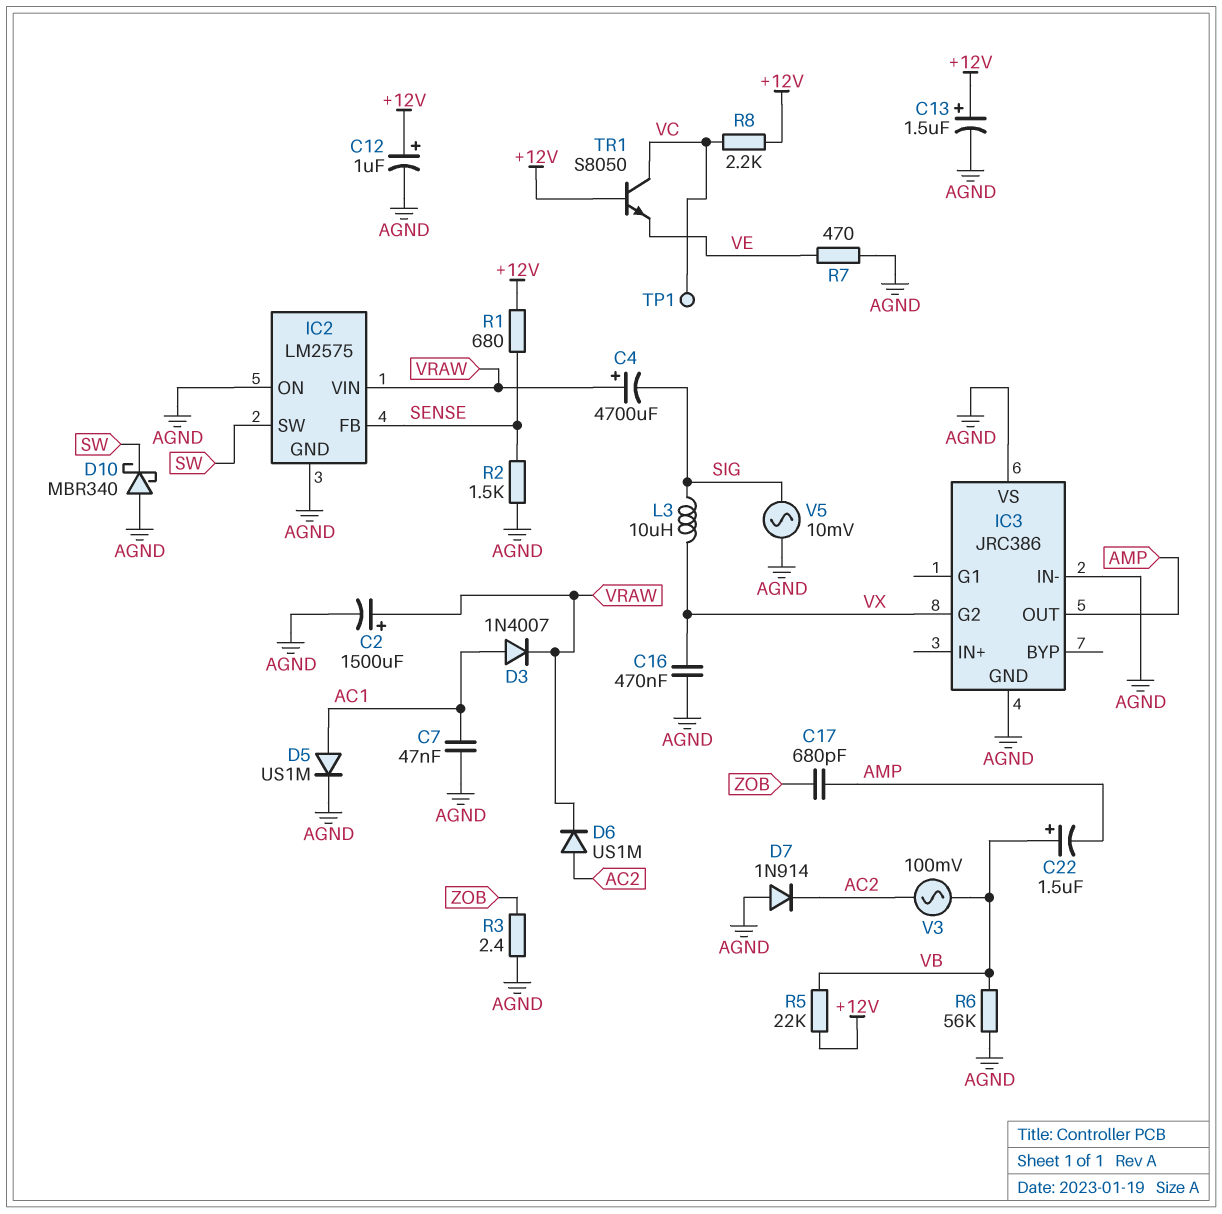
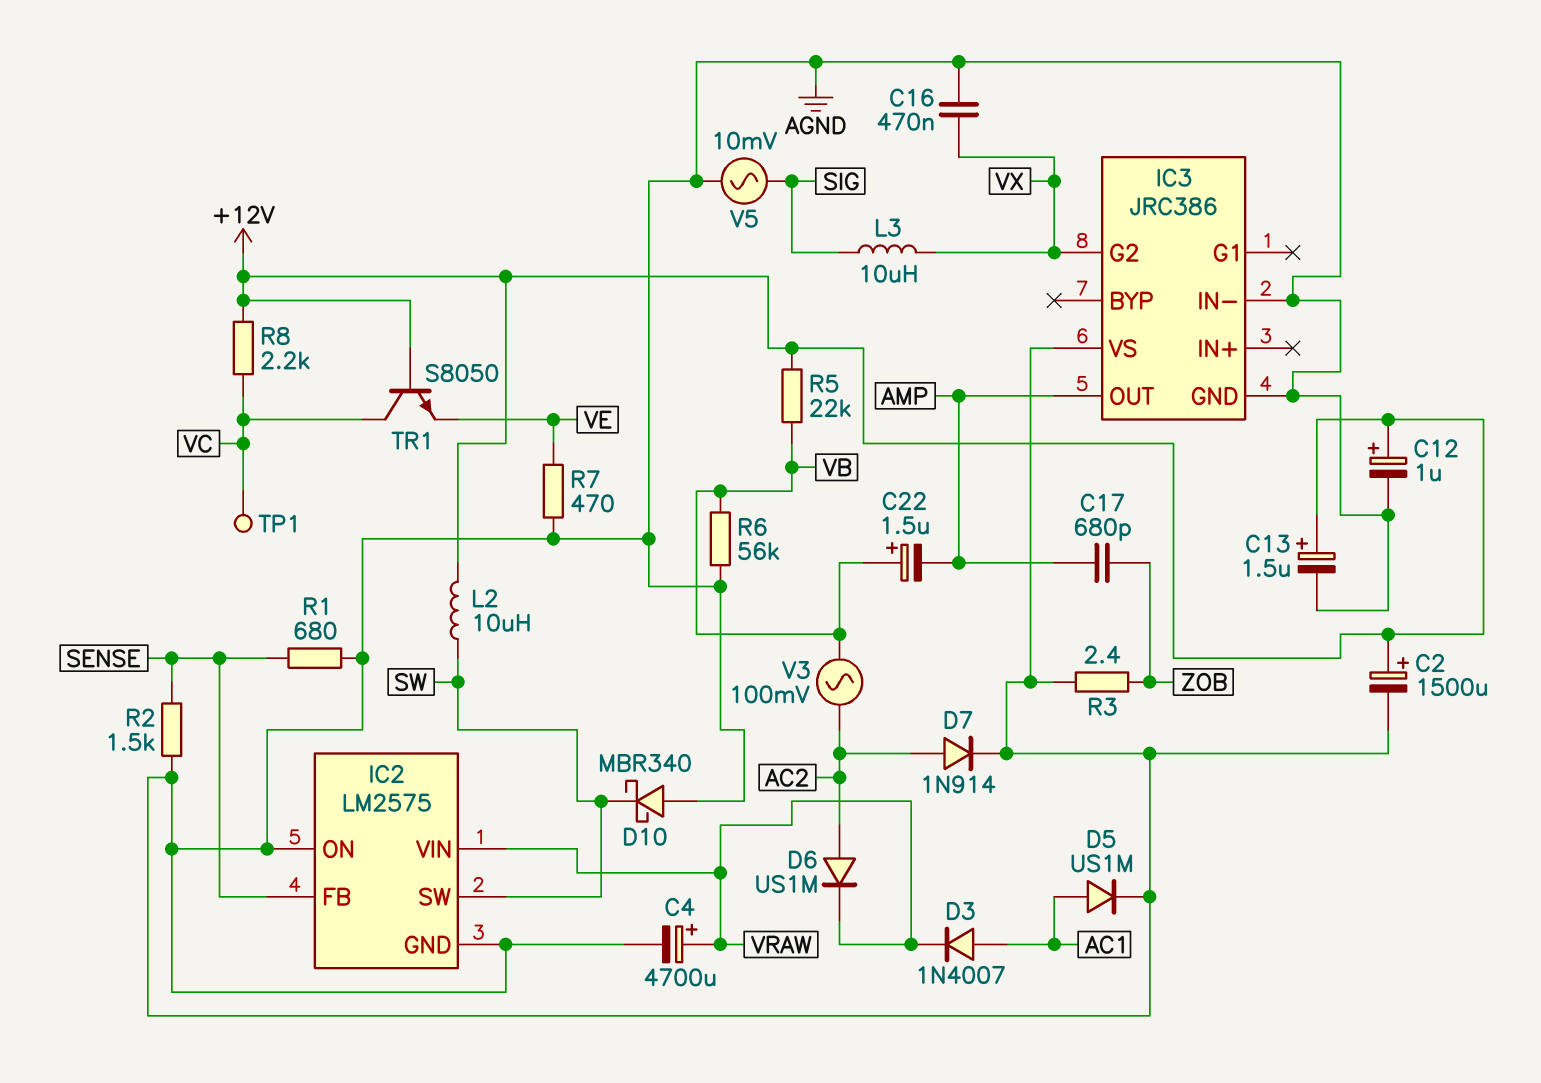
C2: 1500uF (plus VRAW, minus AGND) -> 1500uF (plus +12V, minus AGND)
C4: 4700uF (plus VRAW, minus SIG) -> 4700uF (plus VRAW, minus AGND)
C7: 47nF (AC1, AGND) -> none
D7: diode 1N914 (A AGND, K AC2) -> diode 1N914 (A AC2, K AGND)
L2: none -> 10uH (+12V, SW)
R1: 680 (+12V, SENSE) -> 680 (AGND, SENSE)

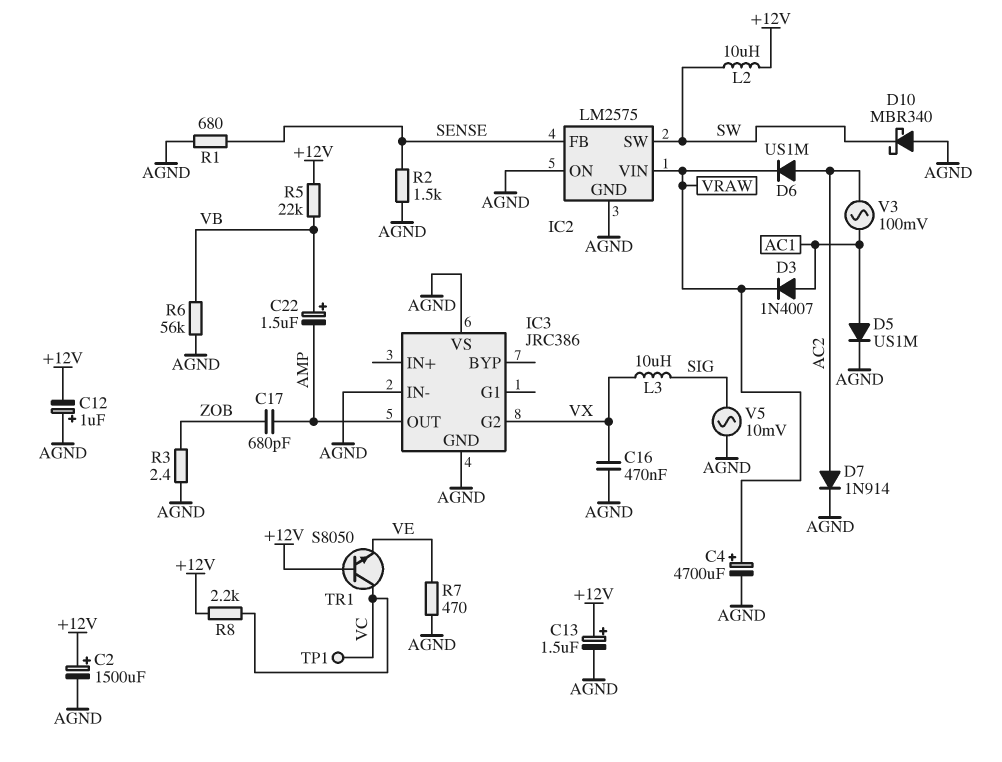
C12: 1uF (plus +12V, minus AGND) -> 1uF (plus AGND, minus +12V)
V3: AC 100mV (AC2, VB) -> AC 100mV (AC1, AC2)

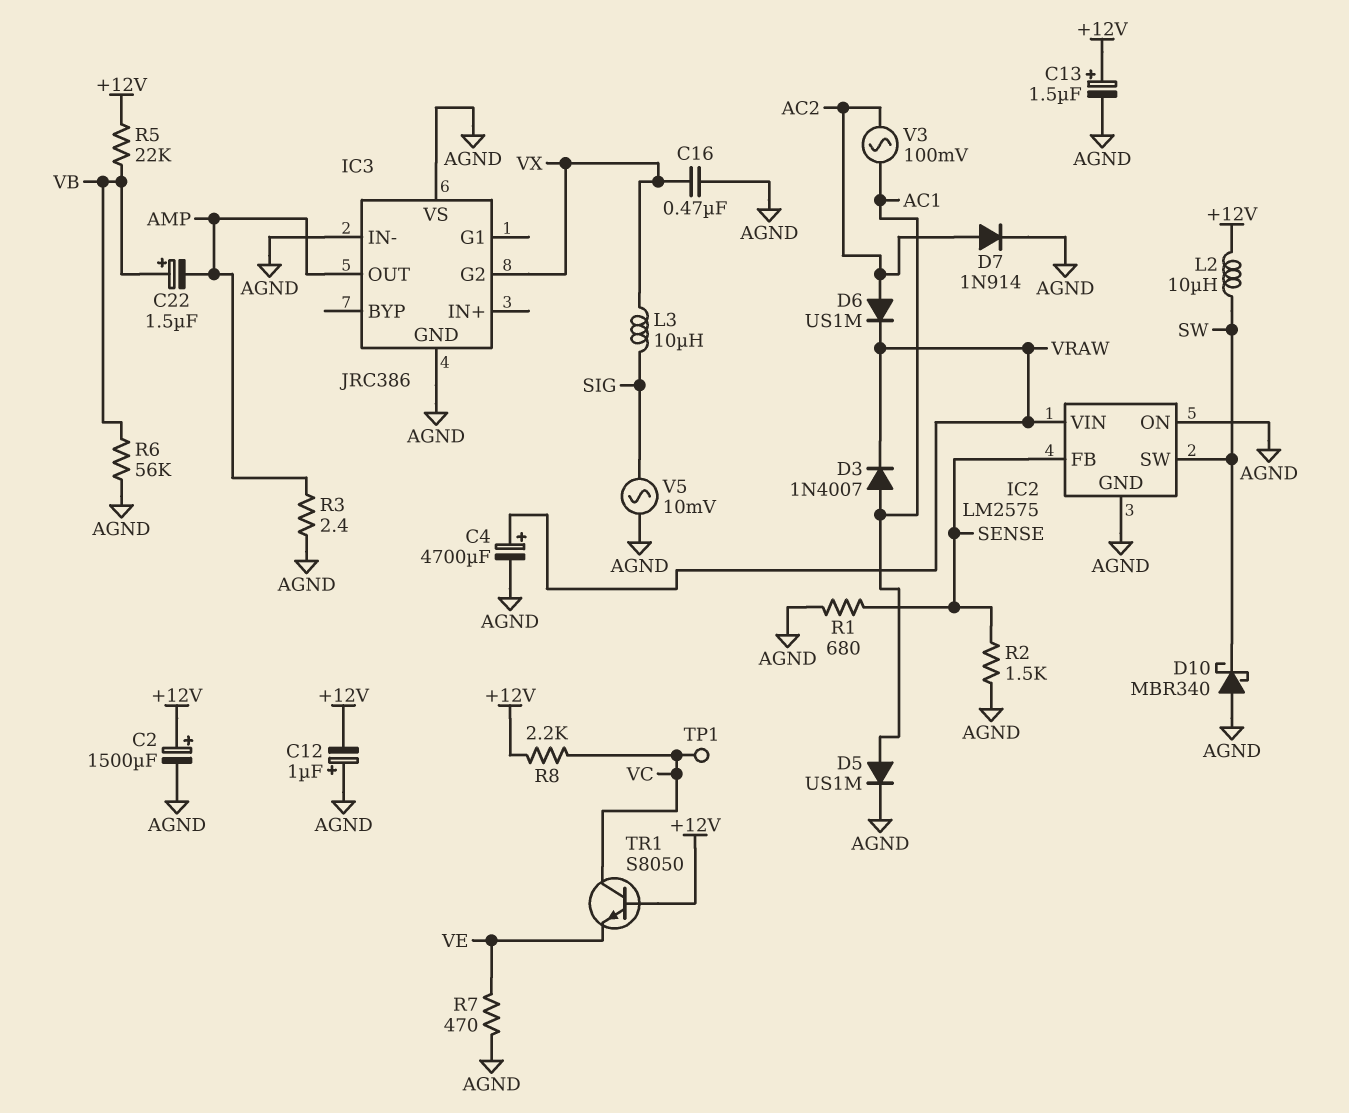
C17: 680pF (AMP, ZOB) -> none
R3: 2.4 (AGND, ZOB) -> 2.4 (AGND, AMP)

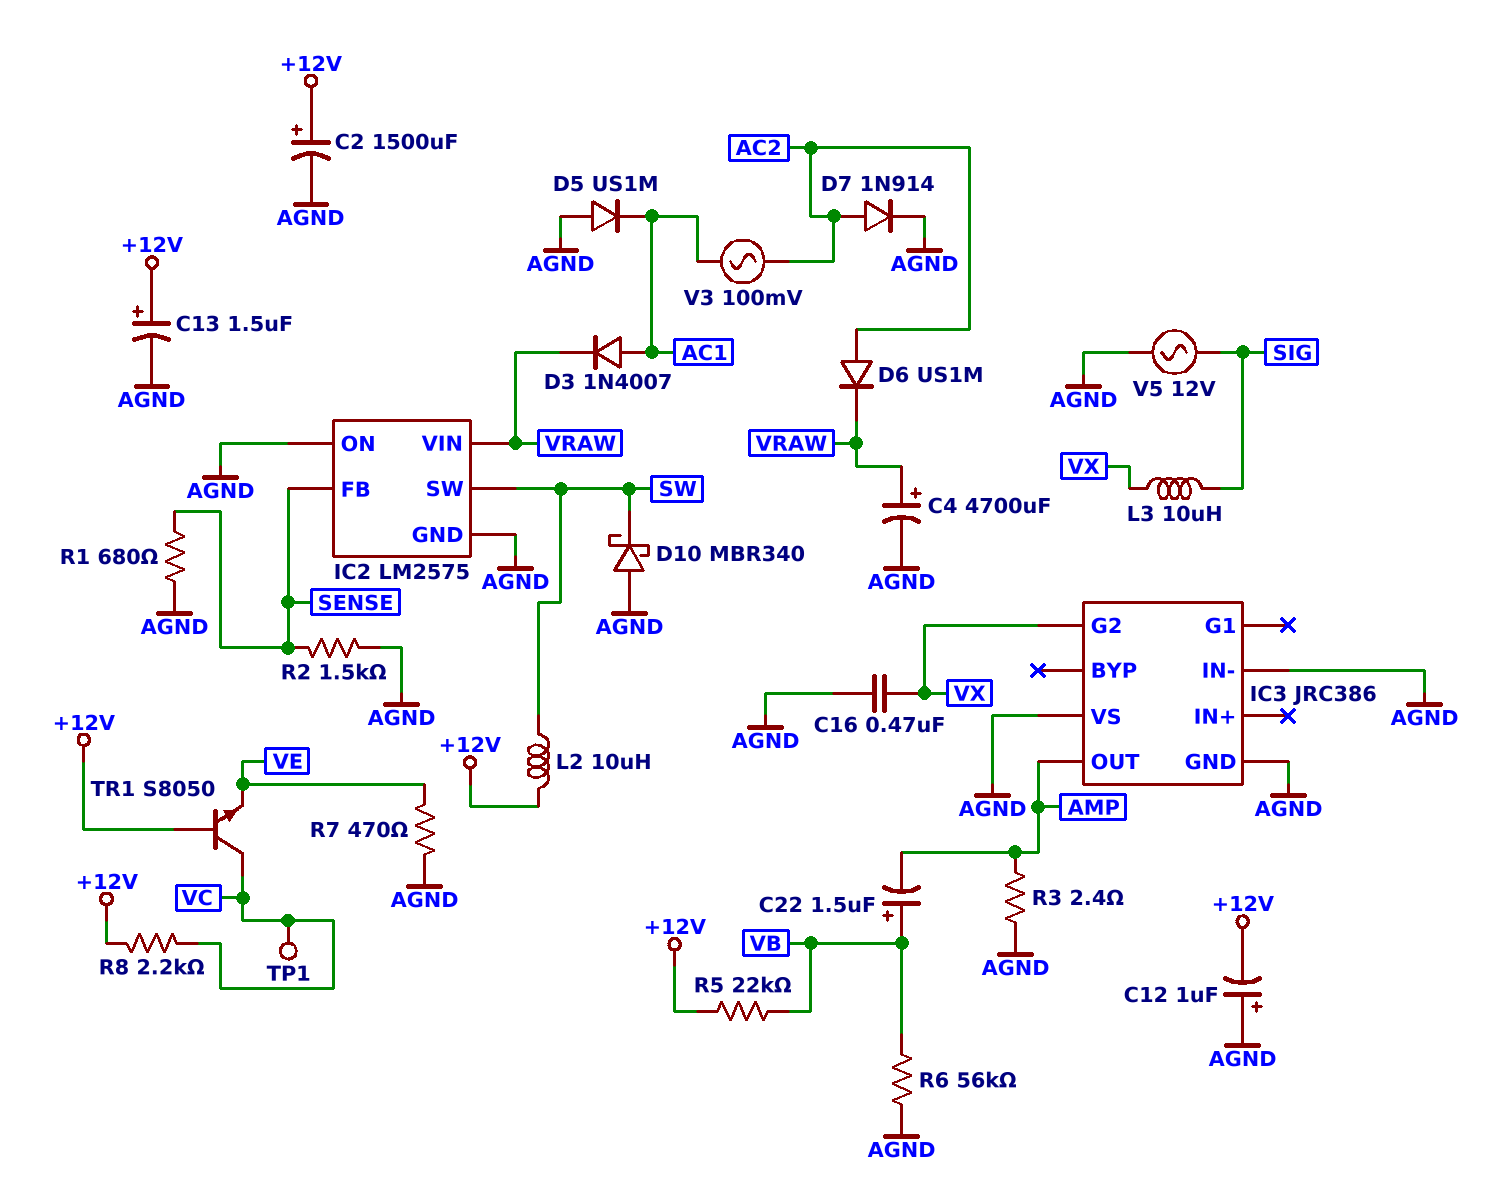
D5: diode US1M (A AC1, K AGND) -> diode US1M (A AGND, K AC1)
V5: AC 10mV (AGND, SIG) -> AC 12V (AGND, SIG)

